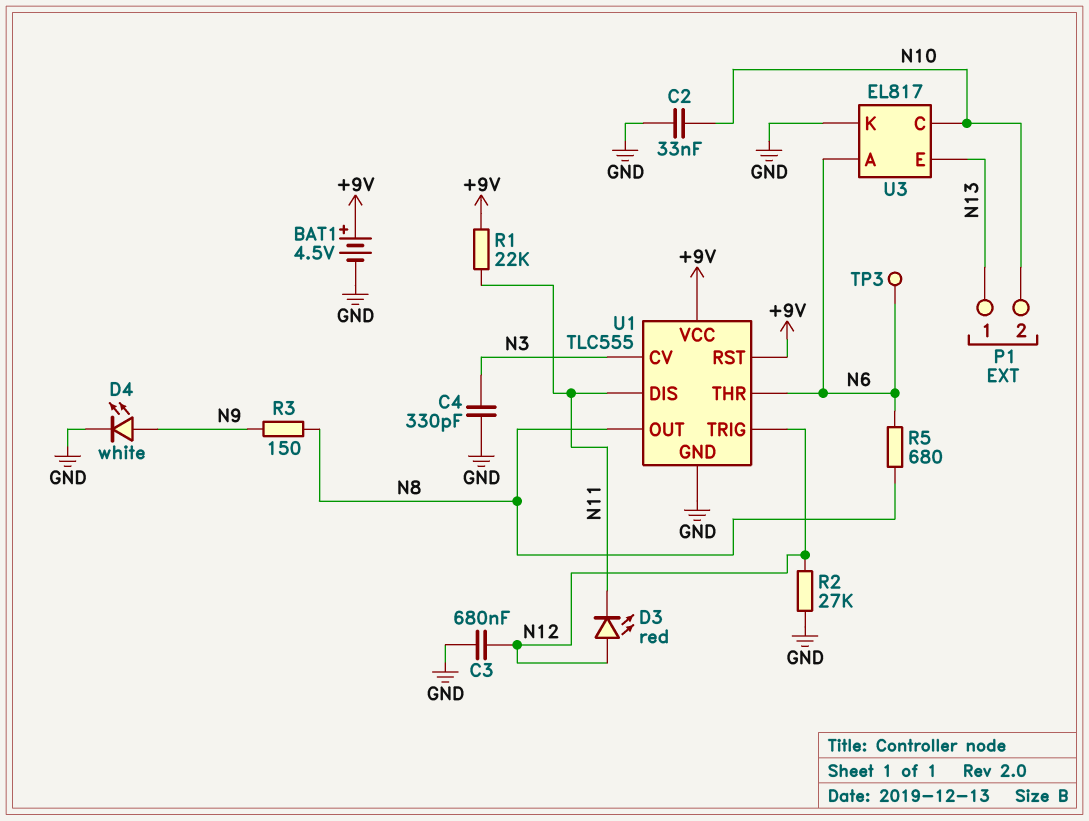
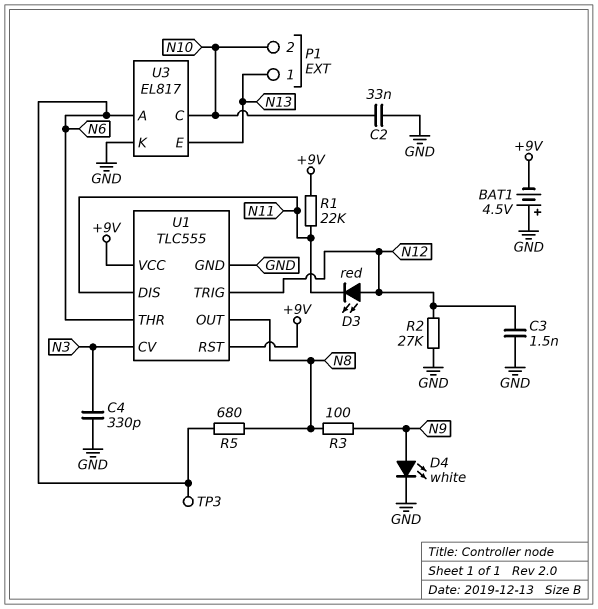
BAT1: 4.5V (plus +9V, minus GND) -> 4.5V (plus GND, minus +9V)
C3: 680nF (GND, N12) -> 1.5nF (GND, N12)
R3: 150 (N8, N9) -> 100 (N8, N9)

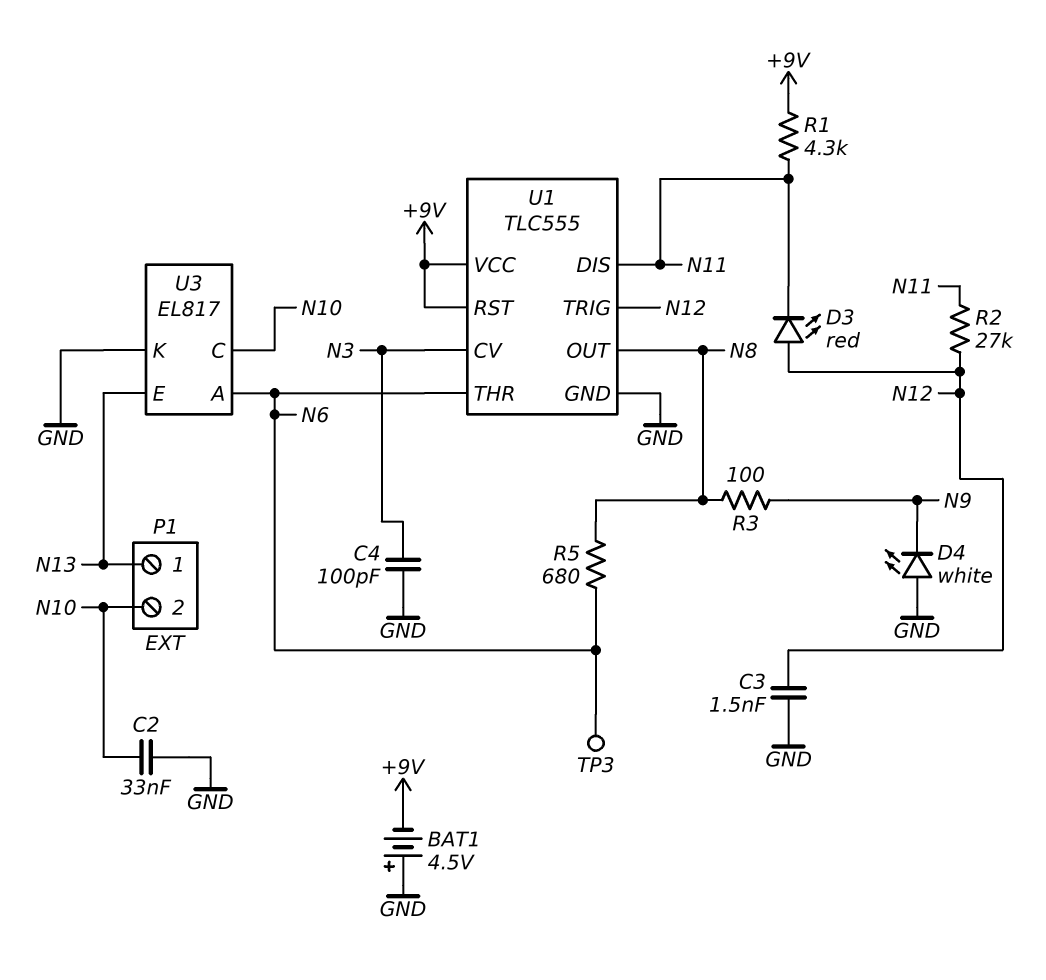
C4: 330pF (GND, N3) -> 100pF (GND, N3)
D4: LED white (A N9, K GND) -> LED white (A GND, K N9)
R1: 22k (+9V, N11) -> 4.3k (+9V, N11)
R2: 27k (GND, N12) -> 27k (N11, N12)

